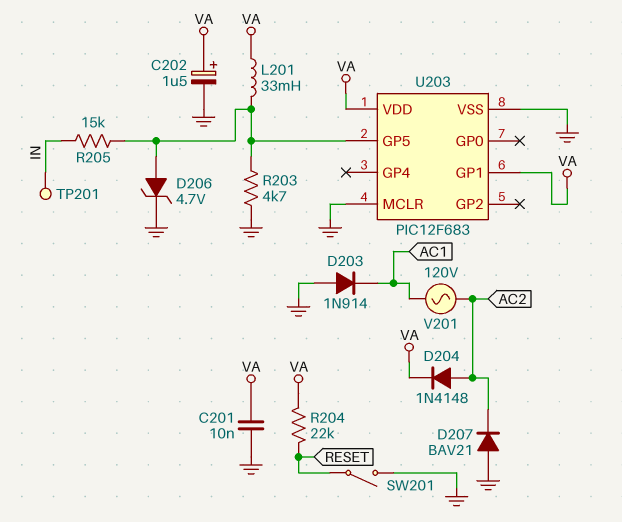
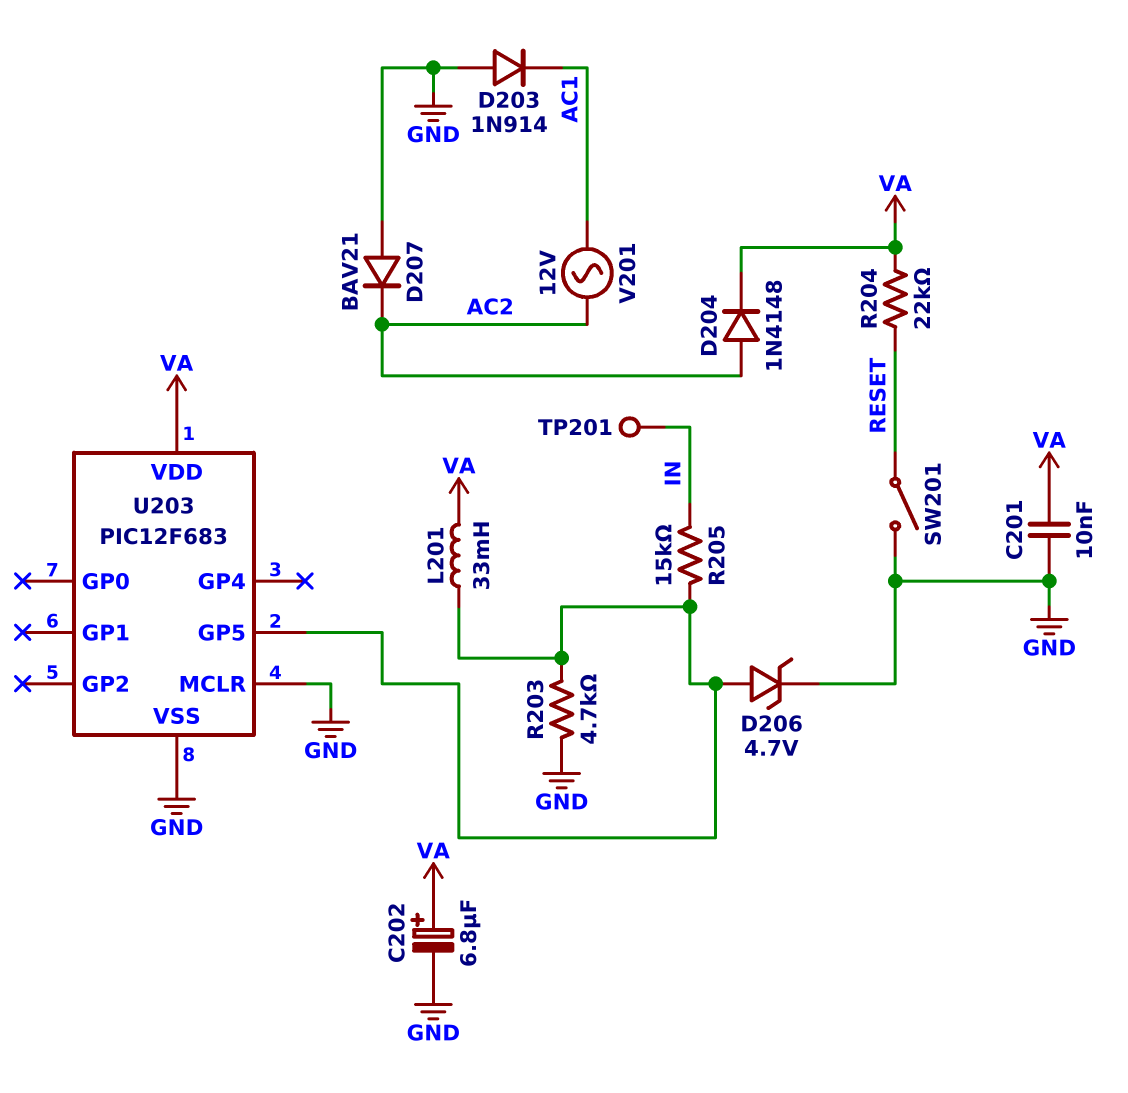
C202: 1.5uF (plus VA, minus GND) -> 6.8uF (plus VA, minus GND)
U203 pin GP1: VA -> none
V201: AC 120V (AC1, AC2) -> AC 12V (AC1, AC2)

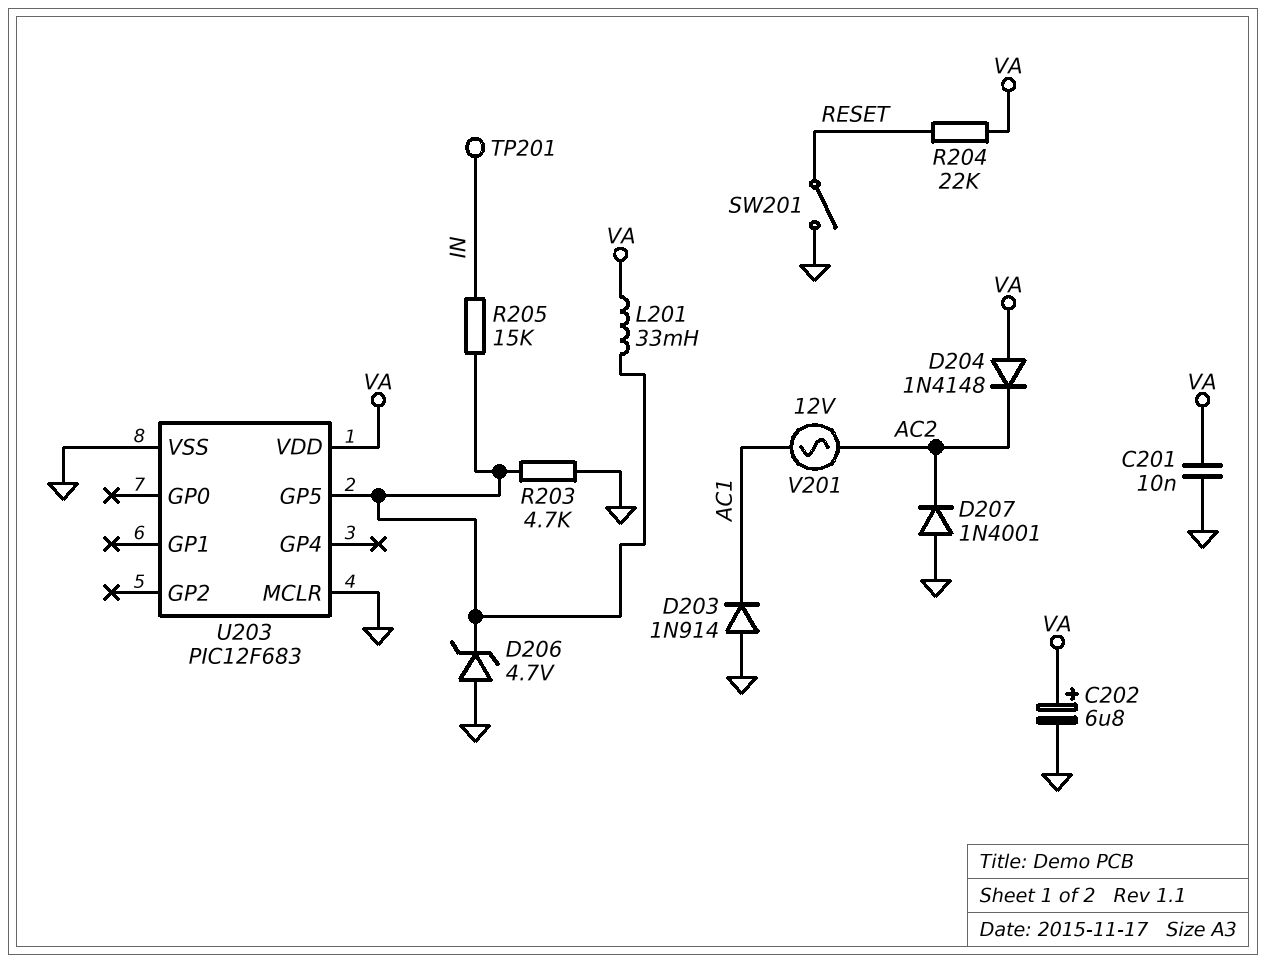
D204: diode 1N4148 (A AC2, K VA) -> diode 1N4148 (A VA, K AC2)
D206: zener 4.7V (A U203/GP5, K GND) -> zener 4.7V (A GND, K U203/GP5)
D207: diode BAV21 (A GND, K AC2) -> diode 1N4001 (A GND, K AC2)

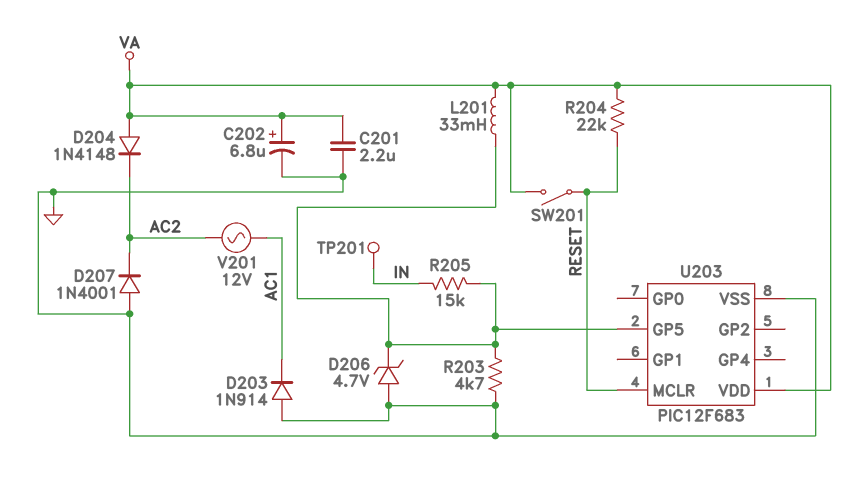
C201: 10nF (GND, VA) -> 2.2uF (GND, VA)
SW201: switch (GND, RESET) -> switch (RESET, VA)
U203 pin MCLR: GND -> RESET

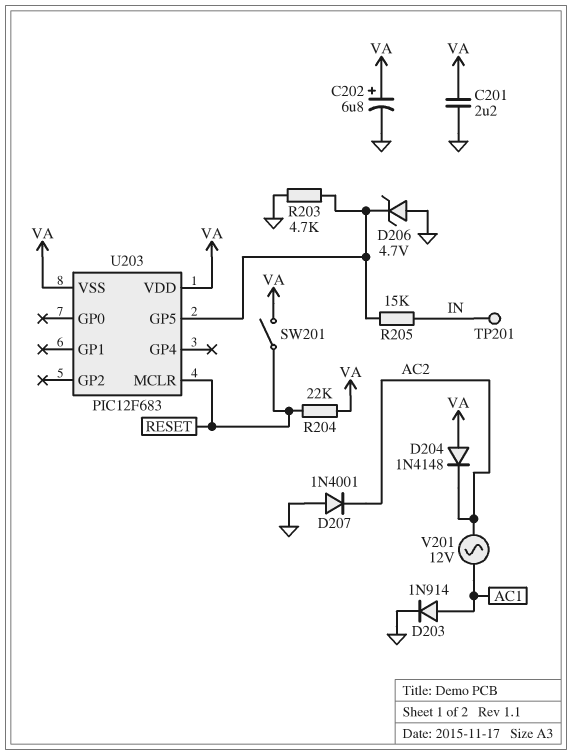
D203: diode 1N914 (A GND, K AC1) -> diode 1N914 (A AC1, K GND)
L201: 33mH (U203/GP5, VA) -> none
U203 pin VSS: GND -> VA

